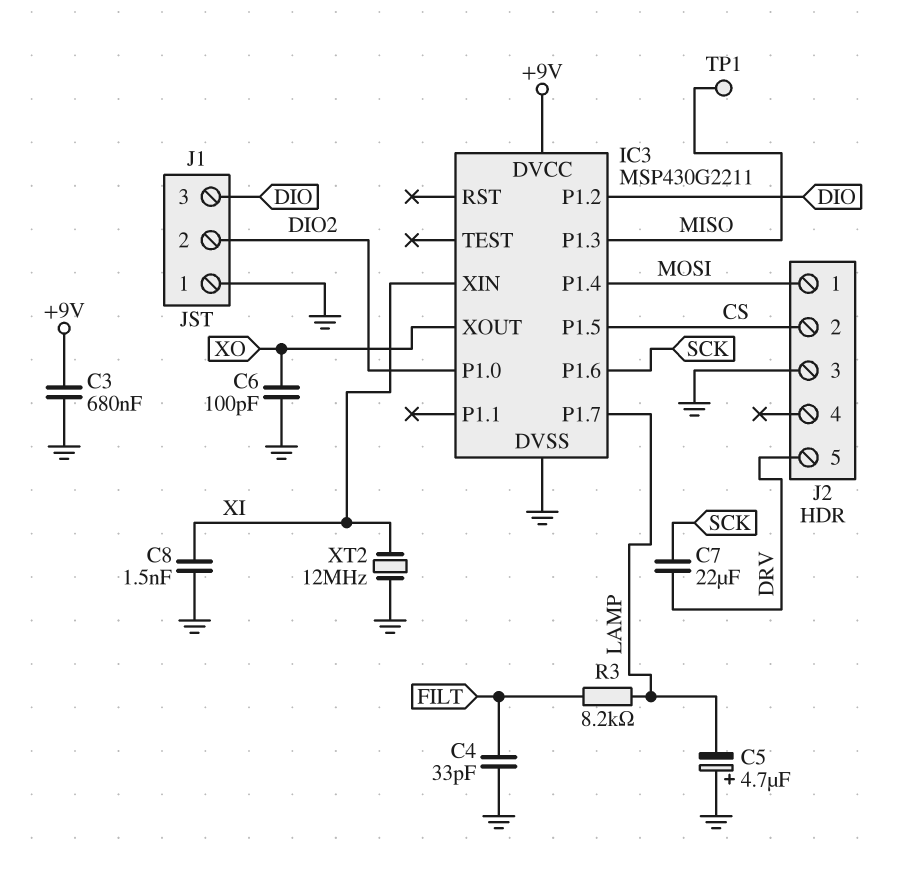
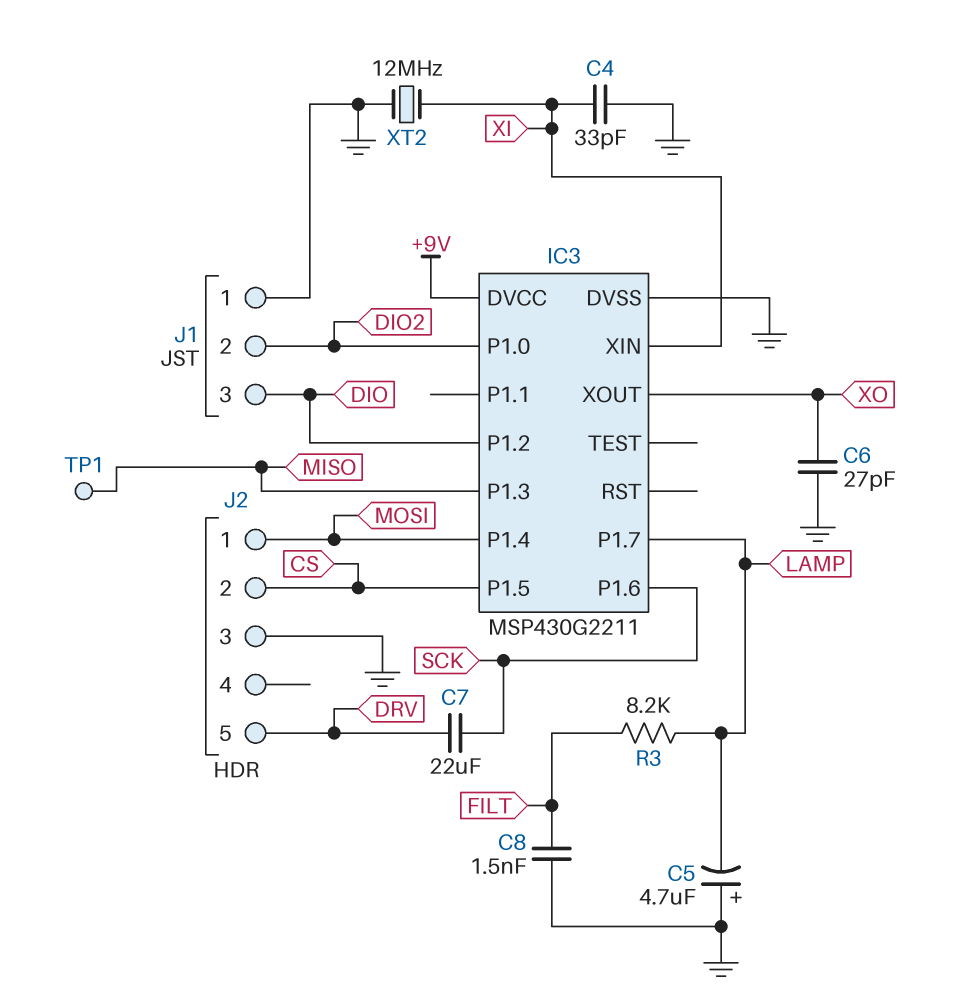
C3: 680nF (+9V, GND) -> none
C4: 33pF (FILT, GND) -> 33pF (GND, XI)
C6: 100pF (GND, XO) -> 27pF (GND, XO)
C8: 1.5nF (GND, XI) -> 1.5nF (FILT, GND)

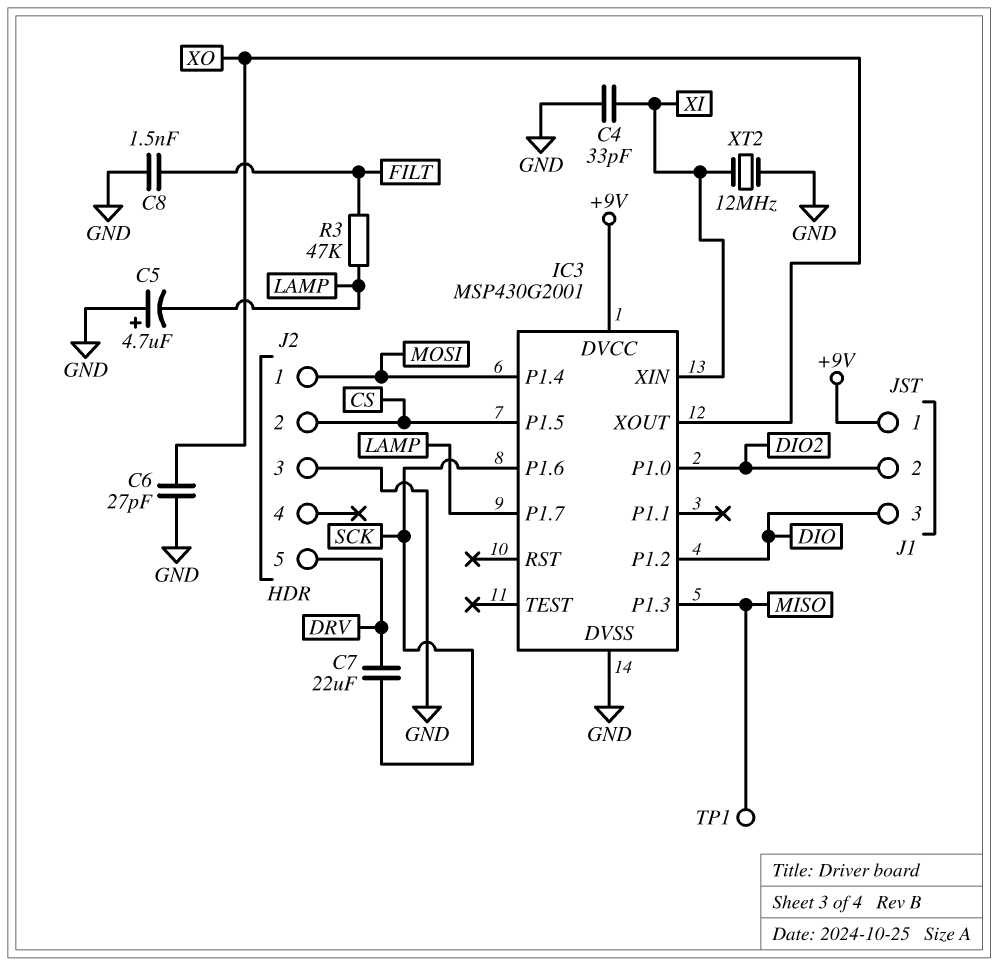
IC3: MSP430G2211 -> MSP430G2001
J1 pin 1: GND -> +9V
R3: 8.2k (FILT, LAMP) -> 47k (FILT, LAMP)

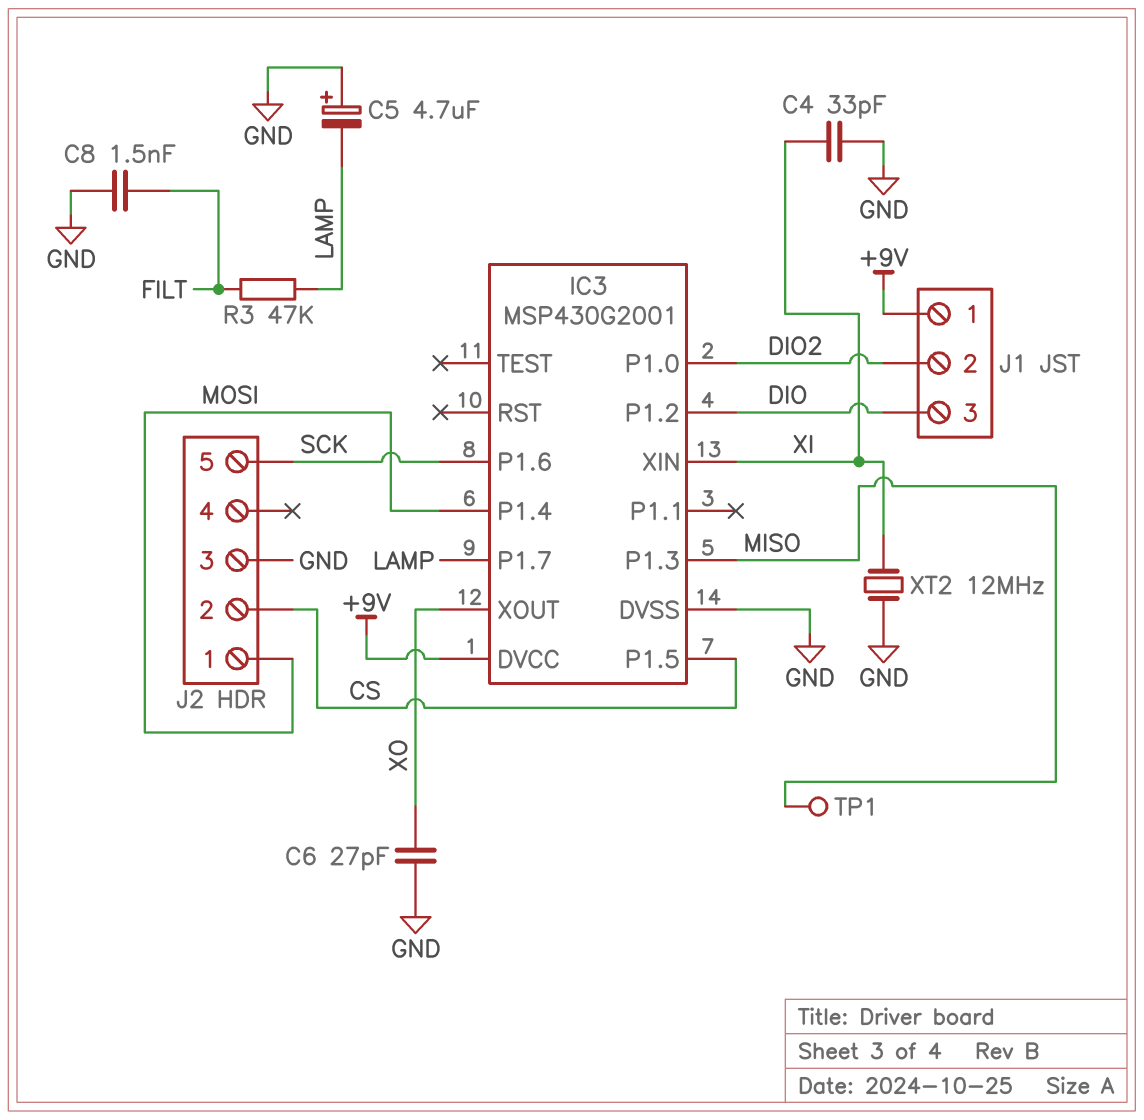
C7: 22uF (DRV, SCK) -> none
J2 pin 5: DRV -> SCK

